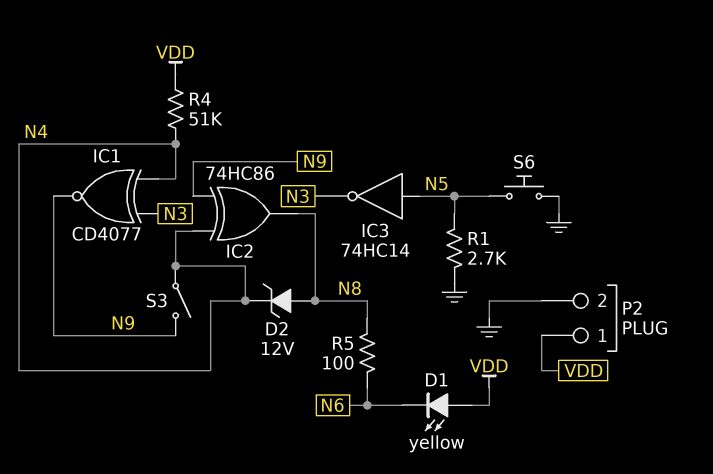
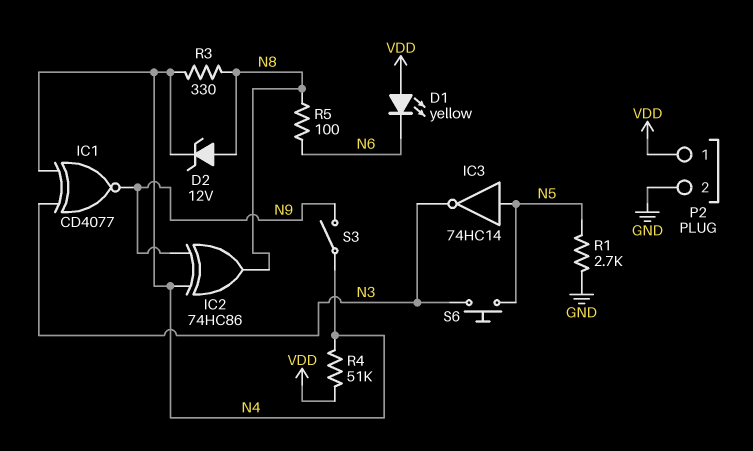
R3: none -> 330 (N4, N8)
S6: button (GND, N5) -> button (N3, N5)

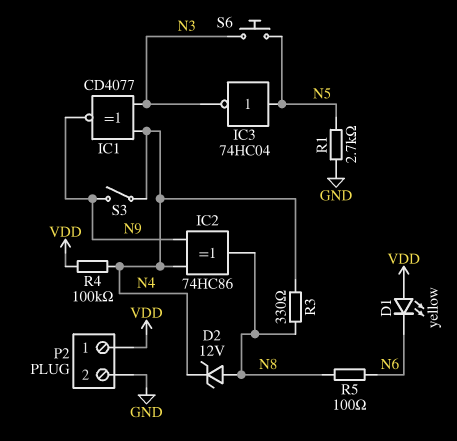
IC3: NOT 74HC14 (in N5, out N3) -> NOT 74HC04 (in N5, out N3)
R4: 51k (N4, VDD) -> 100k (N4, VDD)

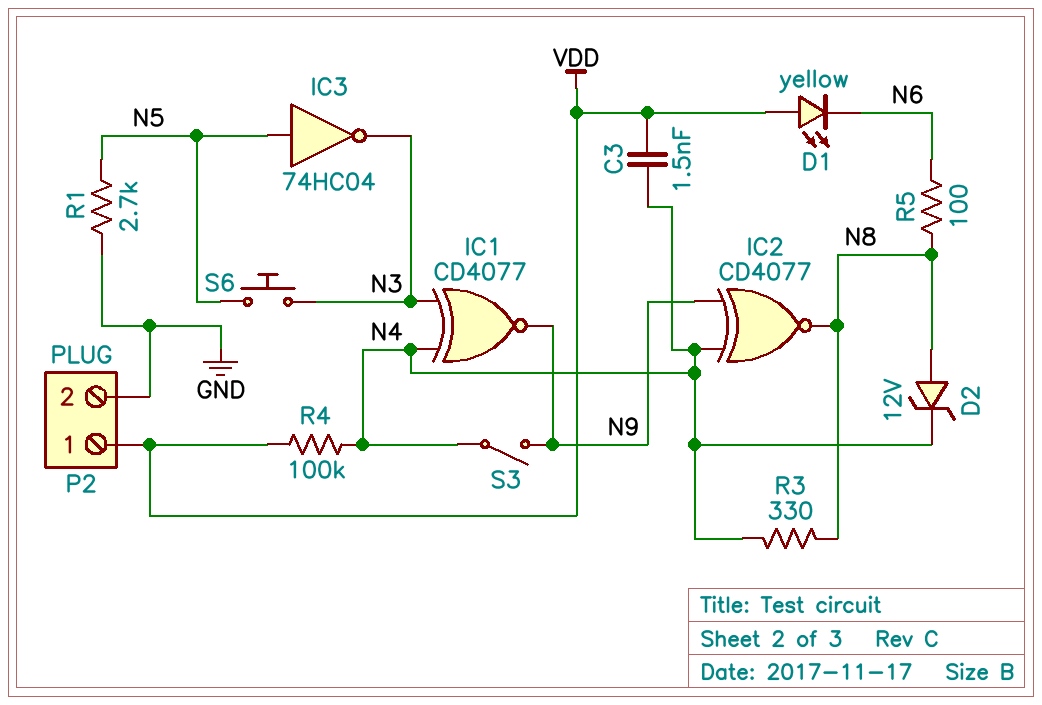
C3: none -> 1.5nF (N4, VDD)
IC2: XOR 74HC86 (in N4, in N9, out N8) -> XNOR CD4077 (in N4, in N9, out N8)

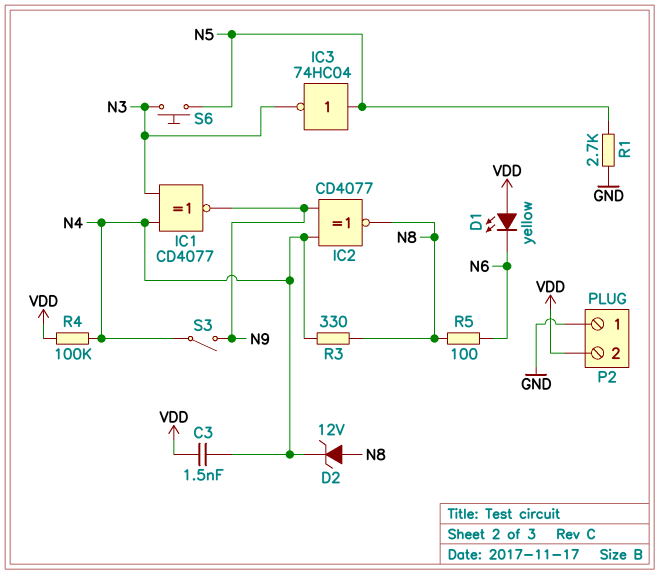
P2 pin 1: VDD -> GND
P2 pin 2: GND -> VDD

